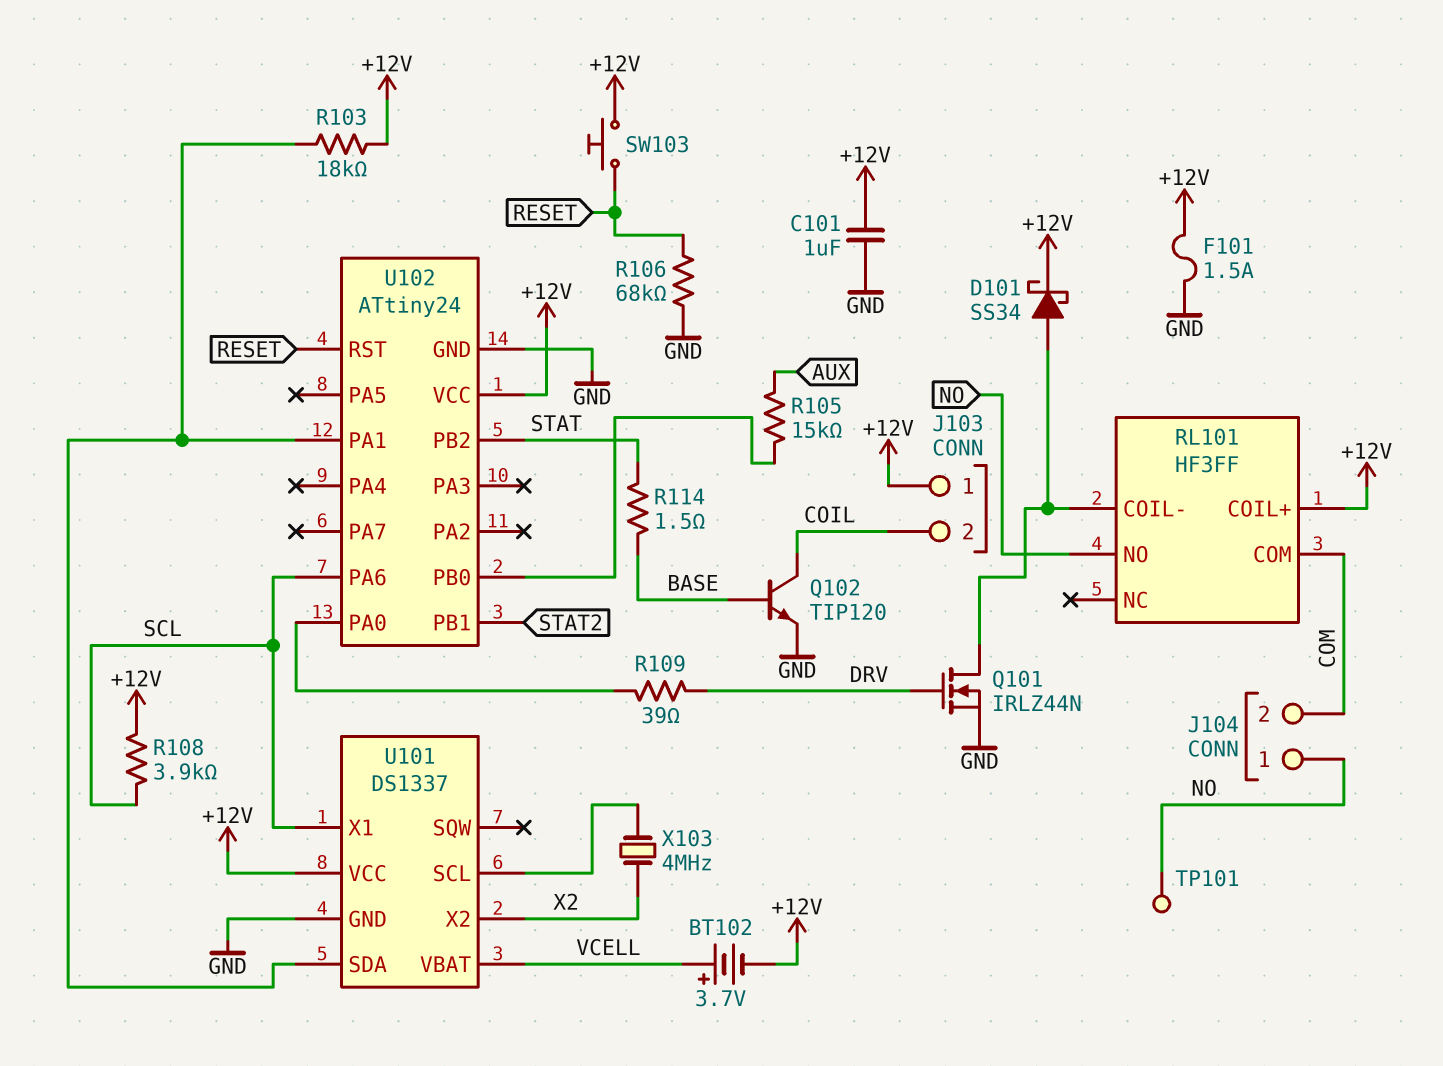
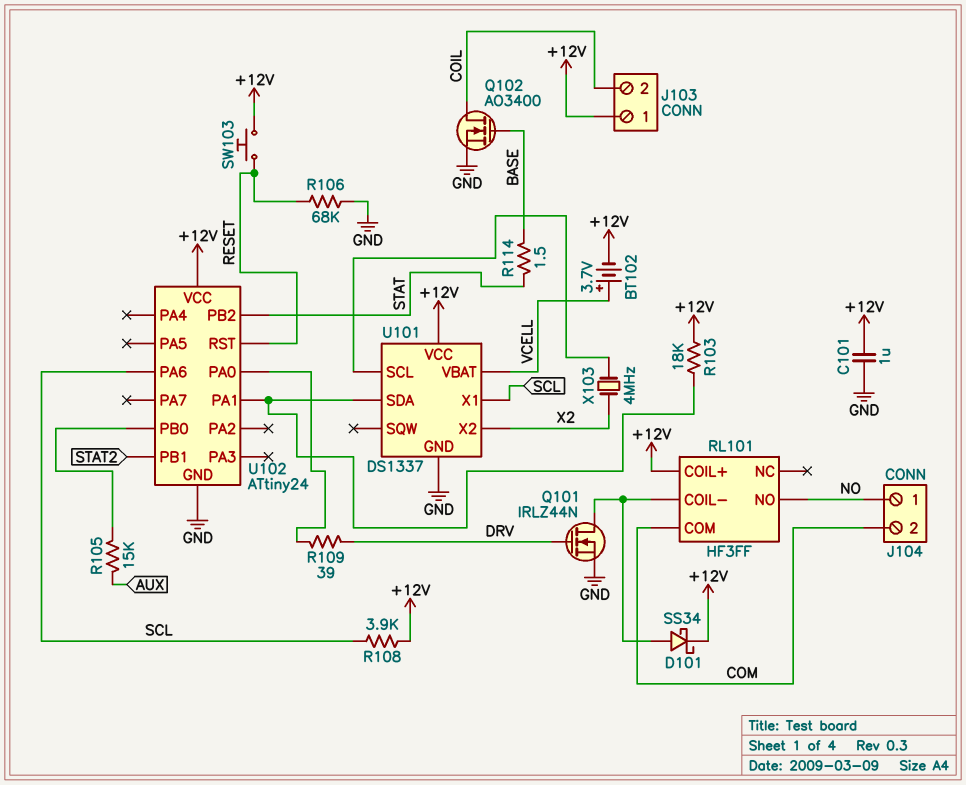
F101: 1.5A (+12V, GND) -> none
Q102: NPN TIP120 (B BASE, C COIL, E GND) -> NMOS AO3400 (G BASE, D COIL, S GND)
TP101: test point (NO) -> none

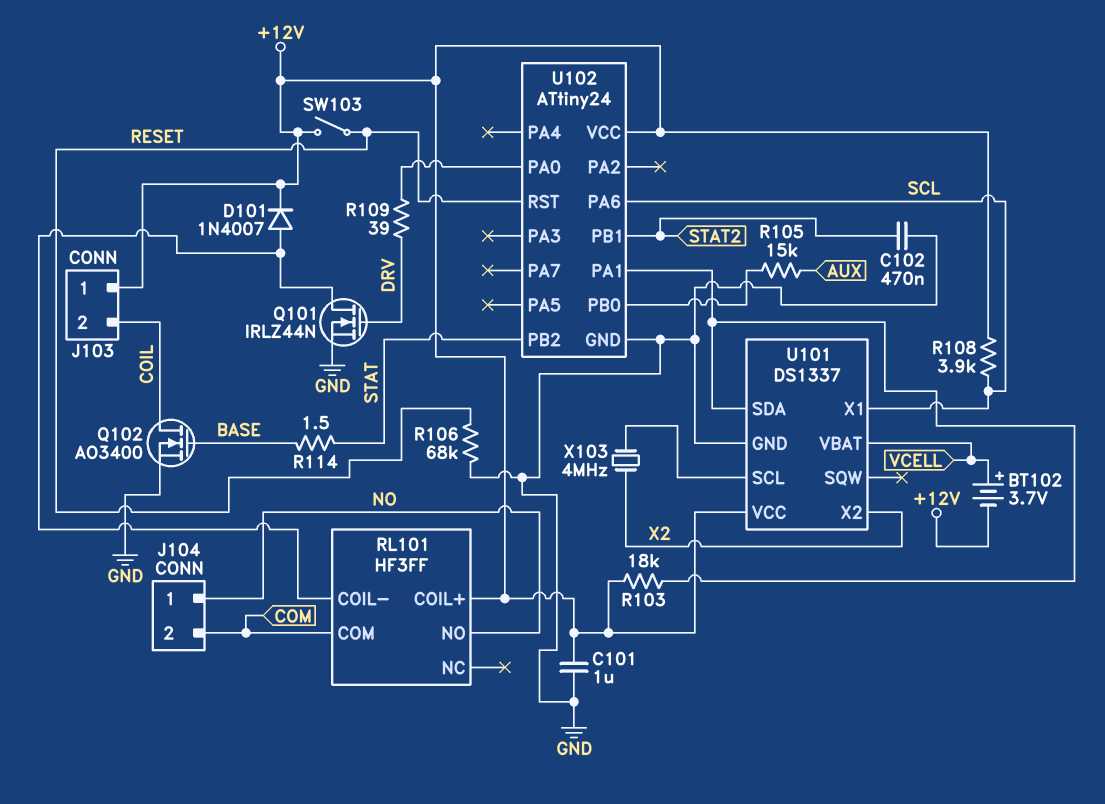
C102: none -> 470nF (GND, STAT2)
D101: schottky SS34 (A RL101/COIL-, K +12V) -> diode 1N4007 (A RL101/COIL-, K +12V)
SW103: button (+12V, RESET) -> switch (+12V, RESET)

